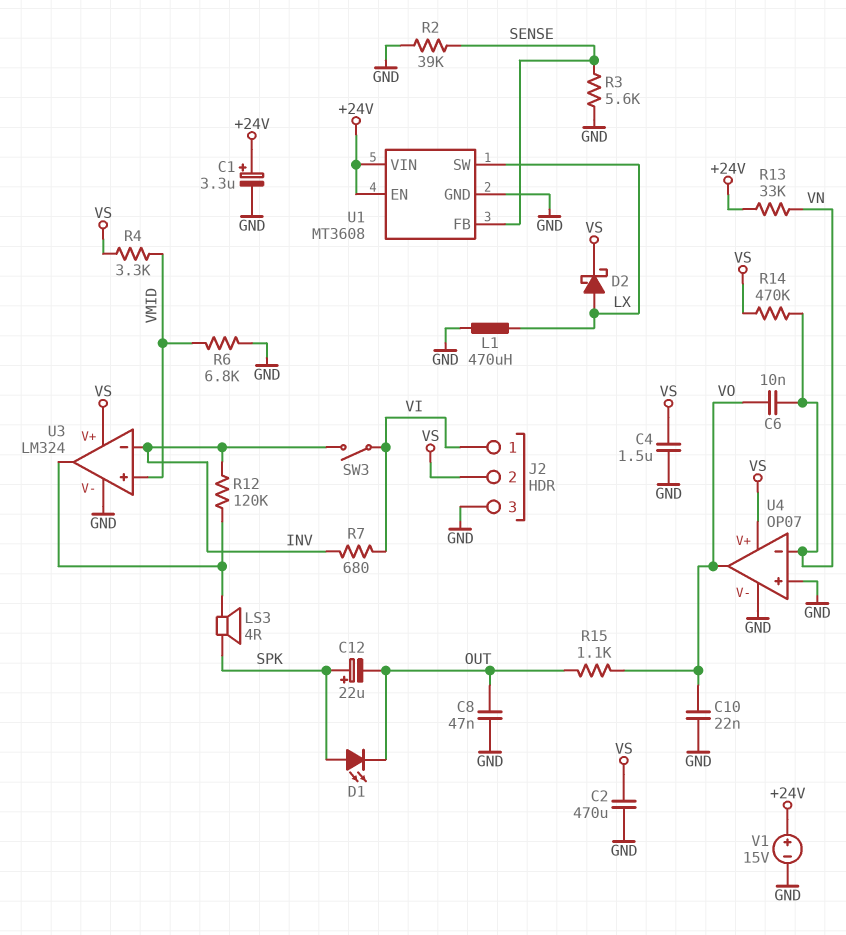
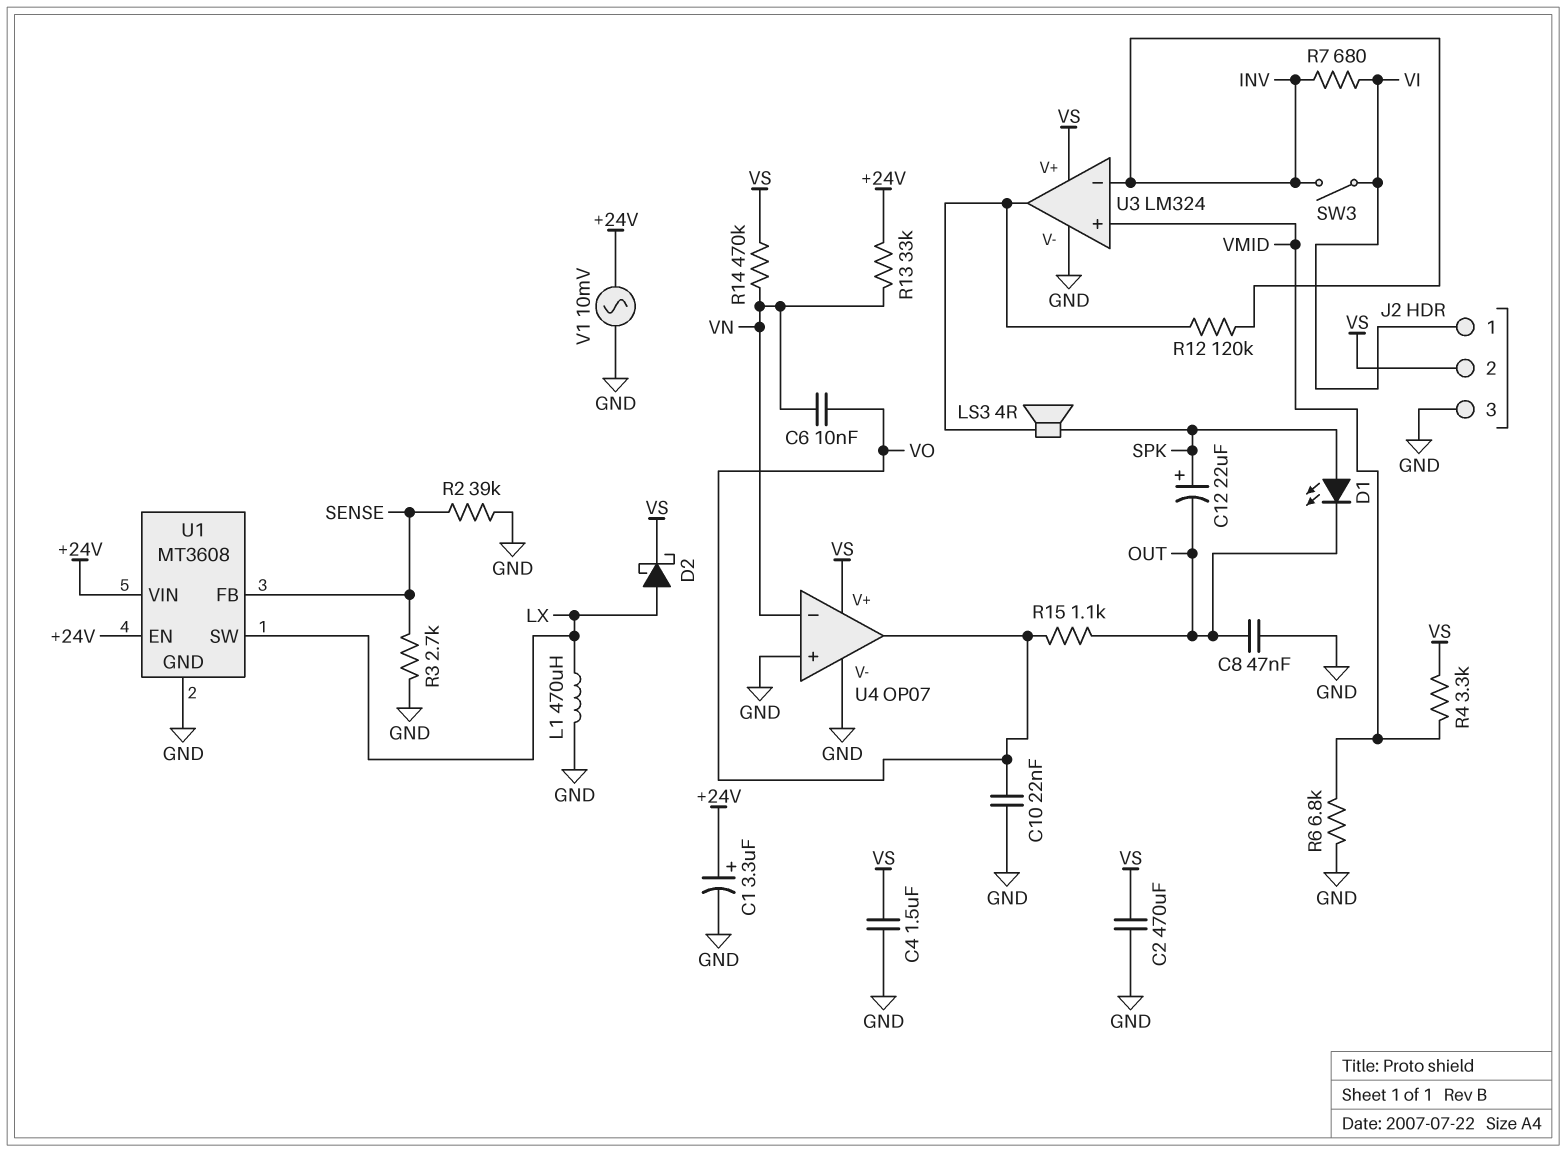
R3: 5.6k (GND, SENSE) -> 2.7k (GND, SENSE)
V1: 15V (plus +24V, minus GND) -> AC 10mV (+24V, GND)

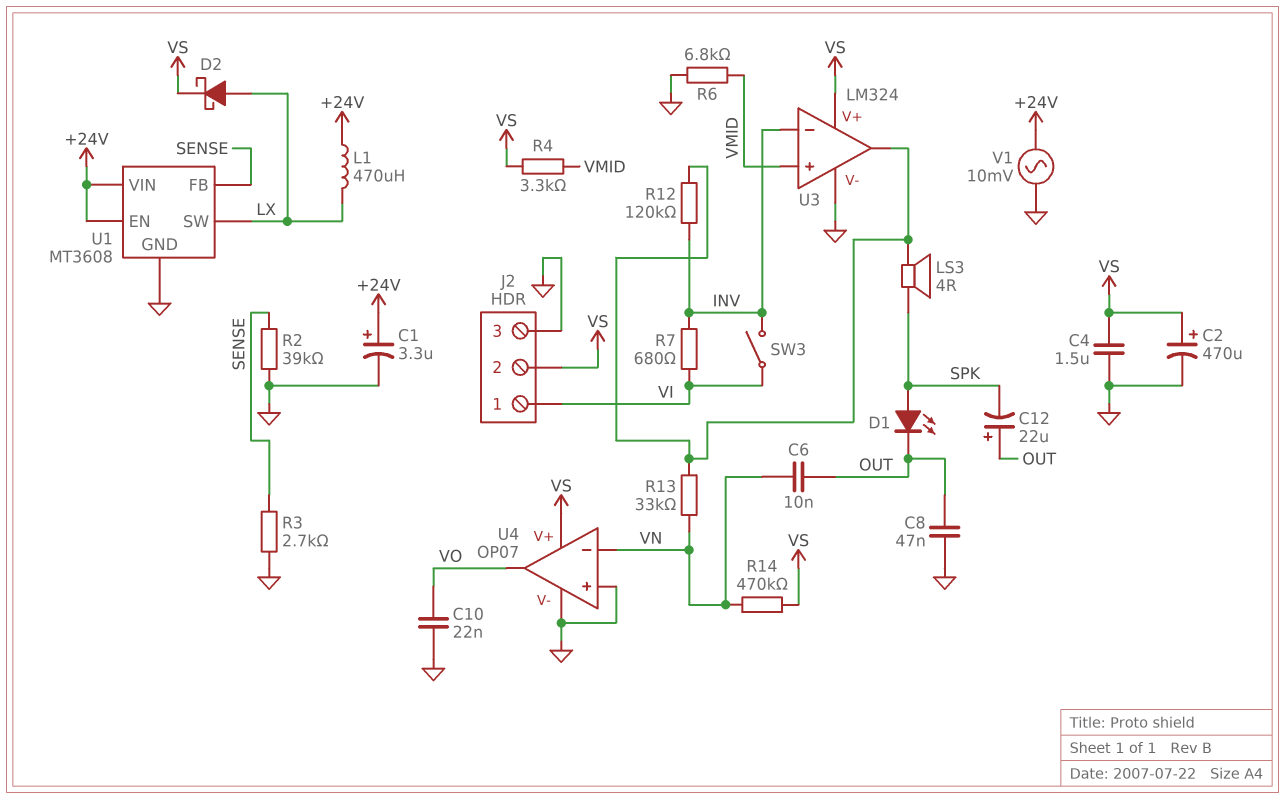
C2: 470uF (GND, VS) -> 470uF (plus VS, minus GND)
C6: 10nF (VN, VO) -> 10nF (OUT, VN)
C12: 22uF (plus SPK, minus OUT) -> 22uF (plus OUT, minus SPK)
L1: 470uH (GND, LX) -> 470uH (+24V, LX)
R13: 33k (+24V, VN) -> 33k (U3/out, VN)
R15: 1.1k (OUT, VO) -> none

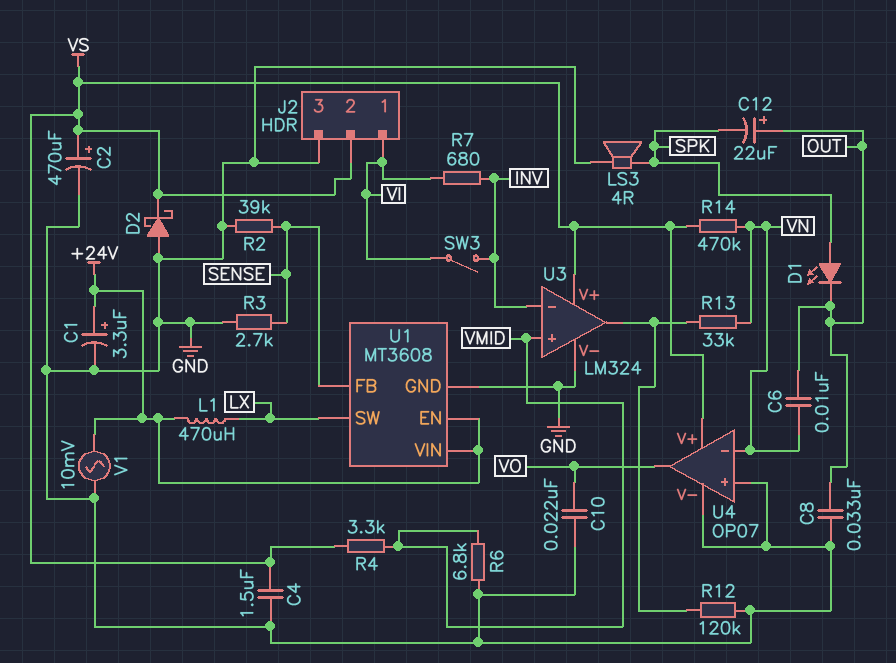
C8: 47nF (GND, OUT) -> 33nF (GND, OUT)
D2: schottky (A LX, K VS) -> schottky (A GND, K VS)
LS3: speaker 4R (SPK, U3/out) -> speaker 4R (GND, SPK)
R12: 120k (INV, U3/out) -> 120k (GND, U3/out)

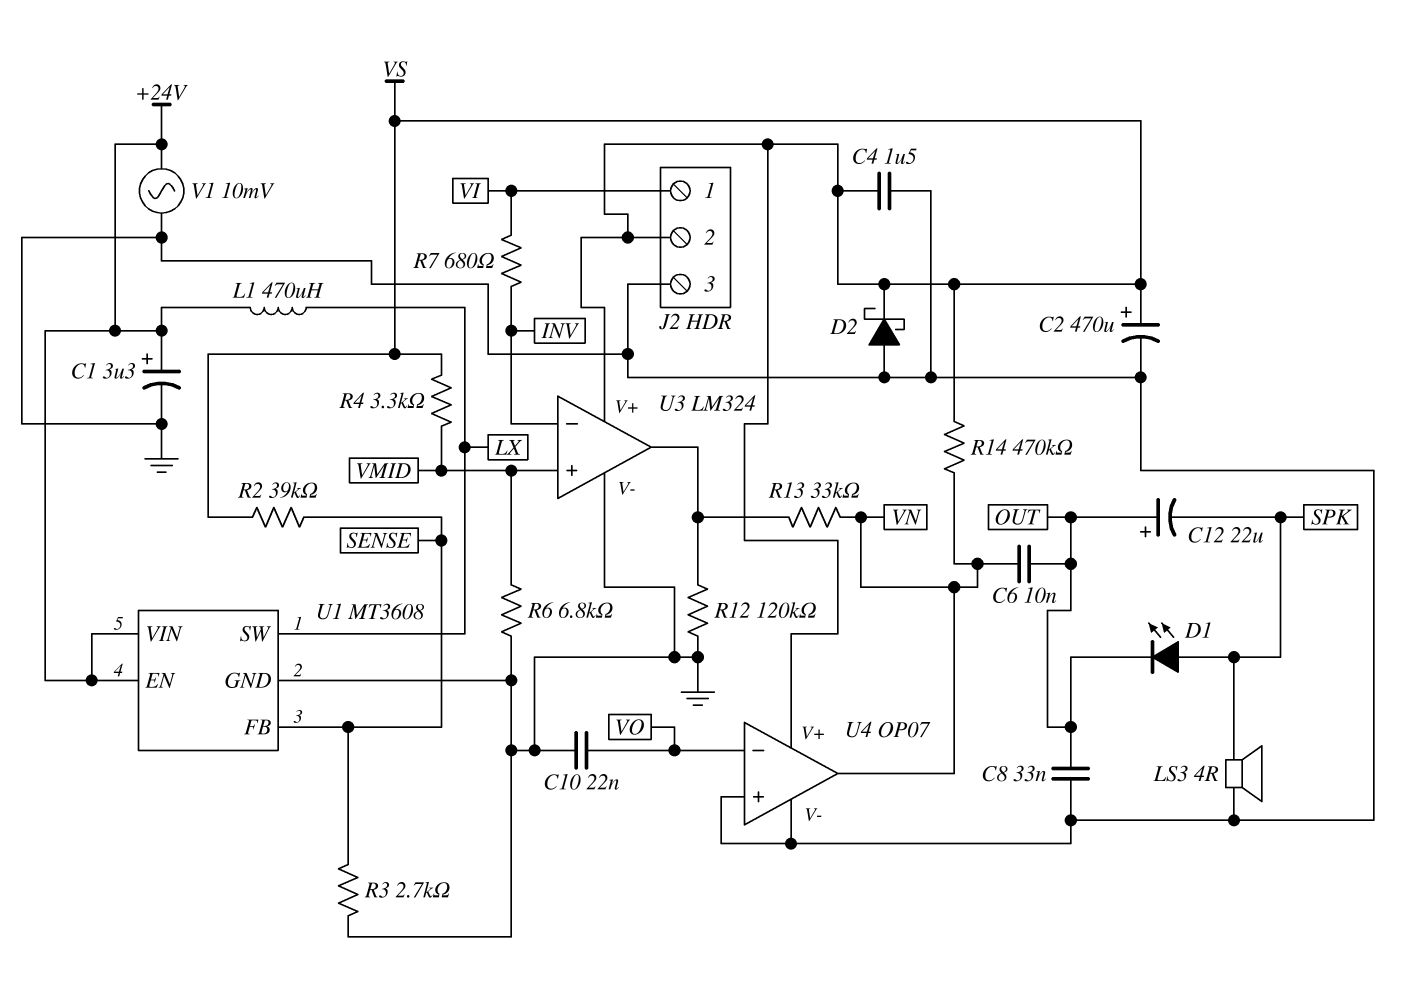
R2: 39k (GND, SENSE) -> 39k (SENSE, VS)
SW3: switch (INV, VI) -> none
U4 pin in-: VN -> VO
U4 pin out: VO -> VN

